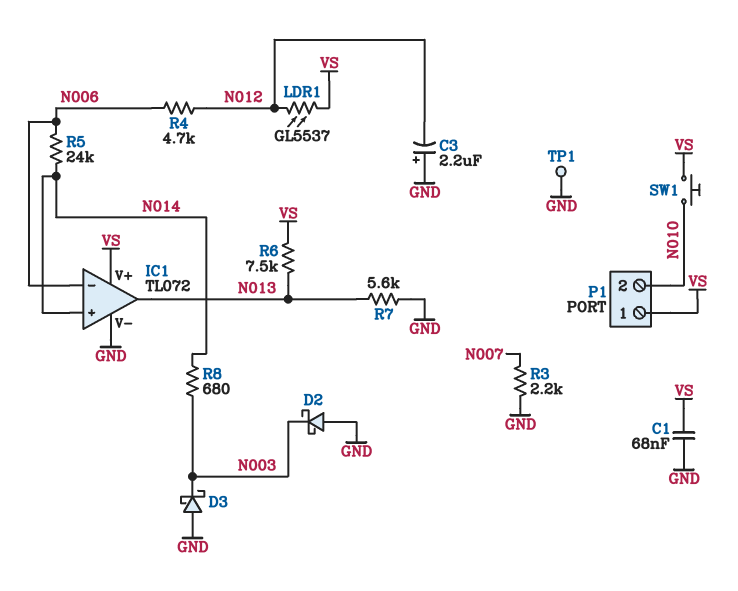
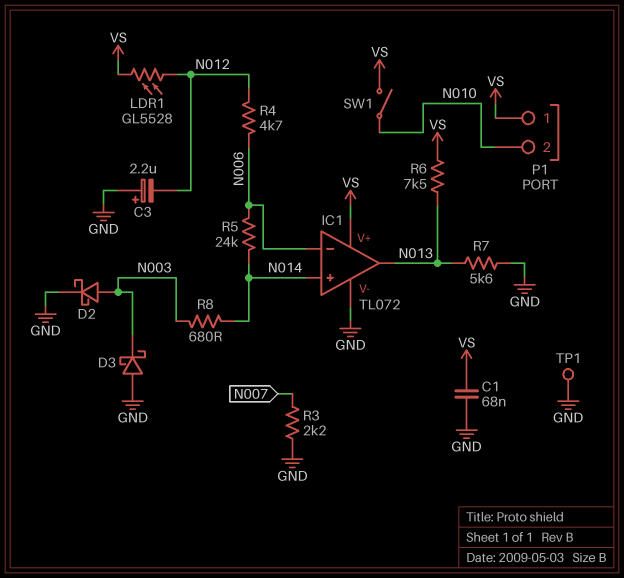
D2: schottky (A GND, K N003) -> schottky (A N003, K GND)
LDR1: GL5537 (N012, VS) -> GL5528 (N012, VS)
SW1: button (N010, VS) -> switch (N010, VS)

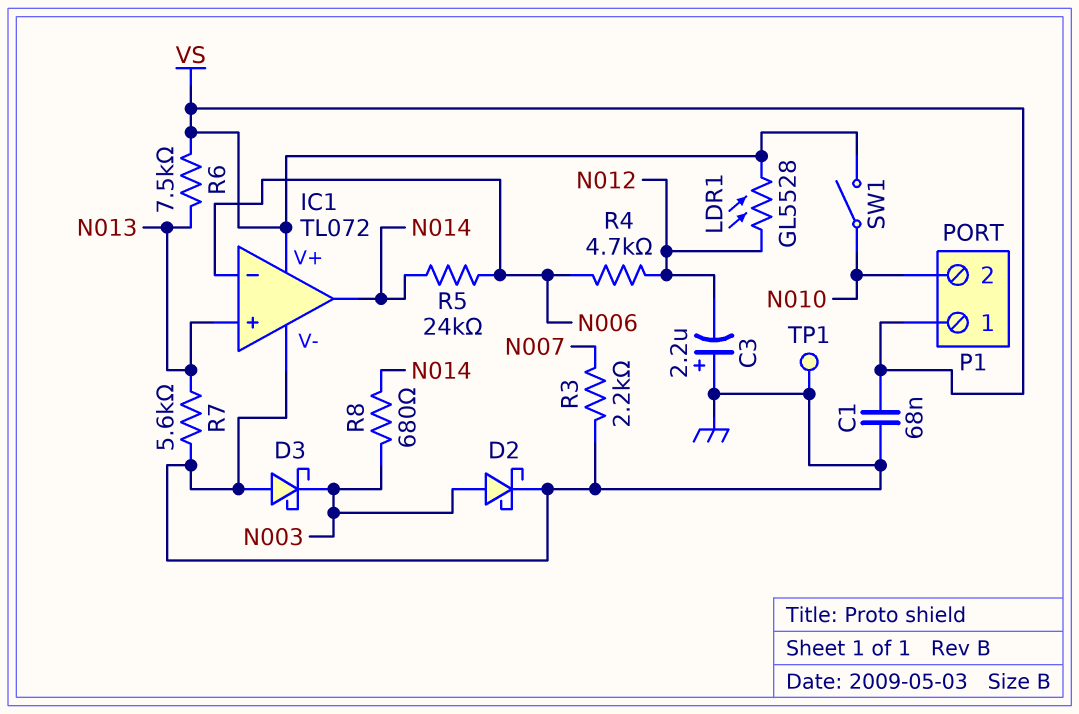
IC1 pin in+: N014 -> N013
IC1 pin out: N013 -> N014

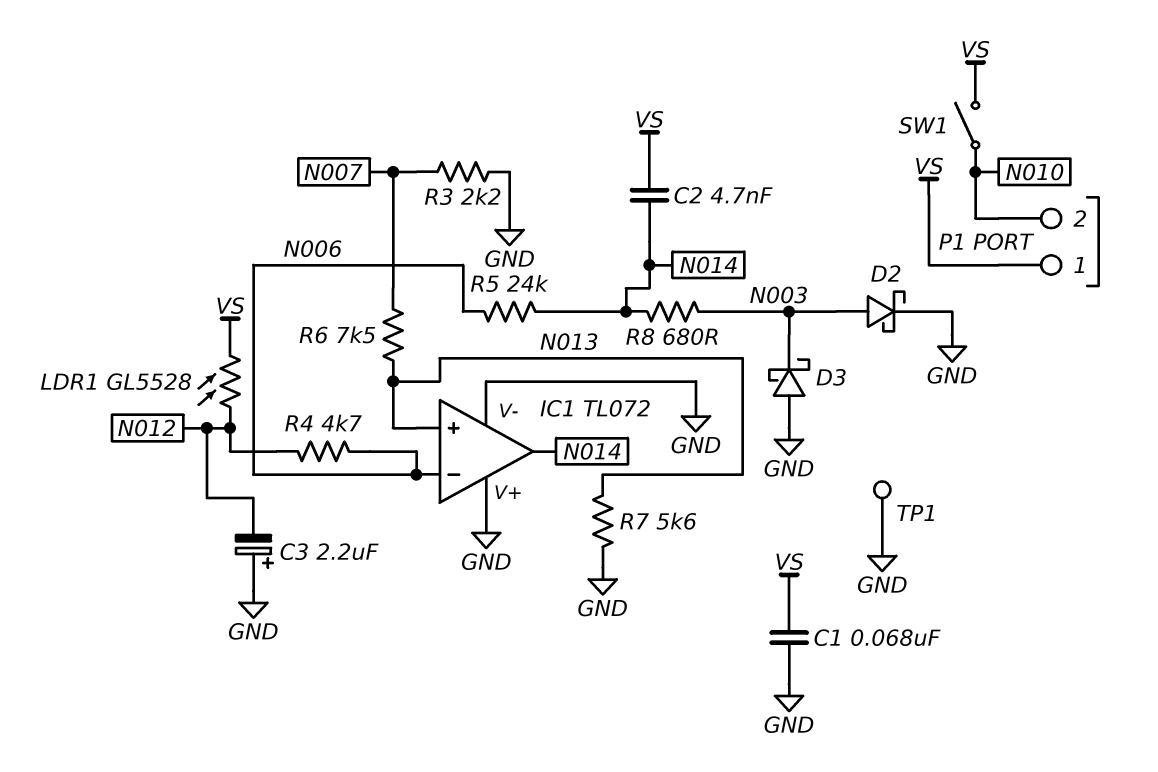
C2: none -> 4.7nF (N014, VS)
IC1 pin V+: VS -> GND
R6: 7.5k (N013, VS) -> 7.5k (N007, N013)

